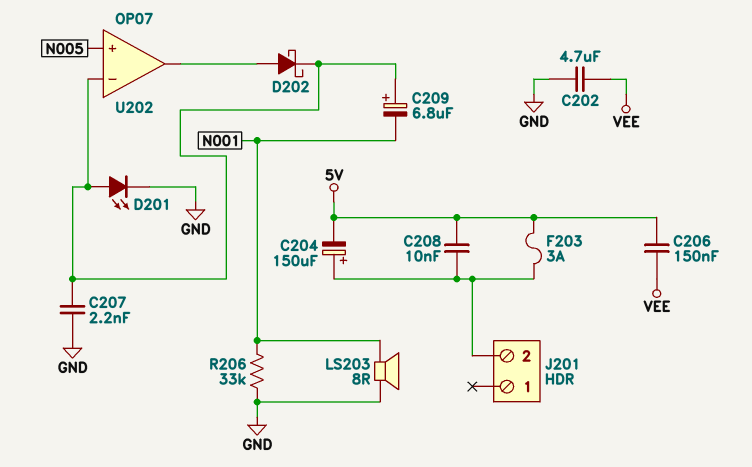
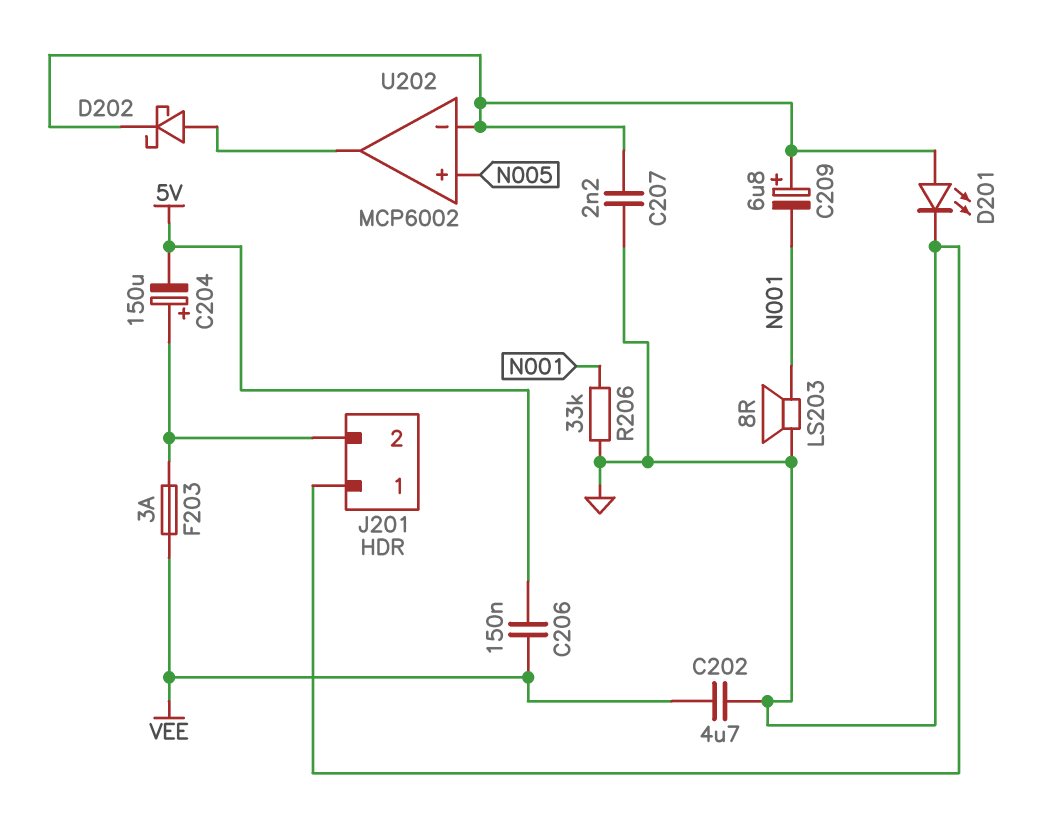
C208: 10nF (5V, J201/2) -> none
F203: 3A (5V, J201/2) -> 3A (J201/2, VEE)
J201 pin 1: none -> GND
U202: OP07 -> MCP6002

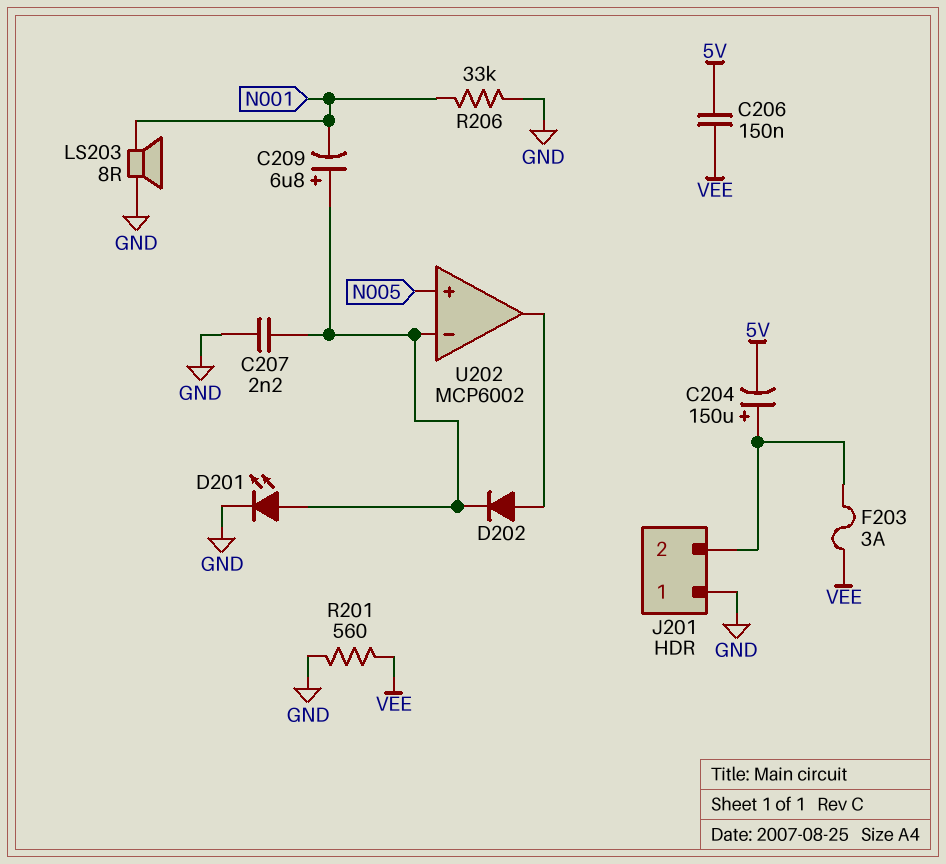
C202: 4.7uF (GND, VEE) -> none
D202: schottky (A U202/out, K U202/in-) -> diode (A U202/out, K U202/in-)
R201: none -> 560 (GND, VEE)

